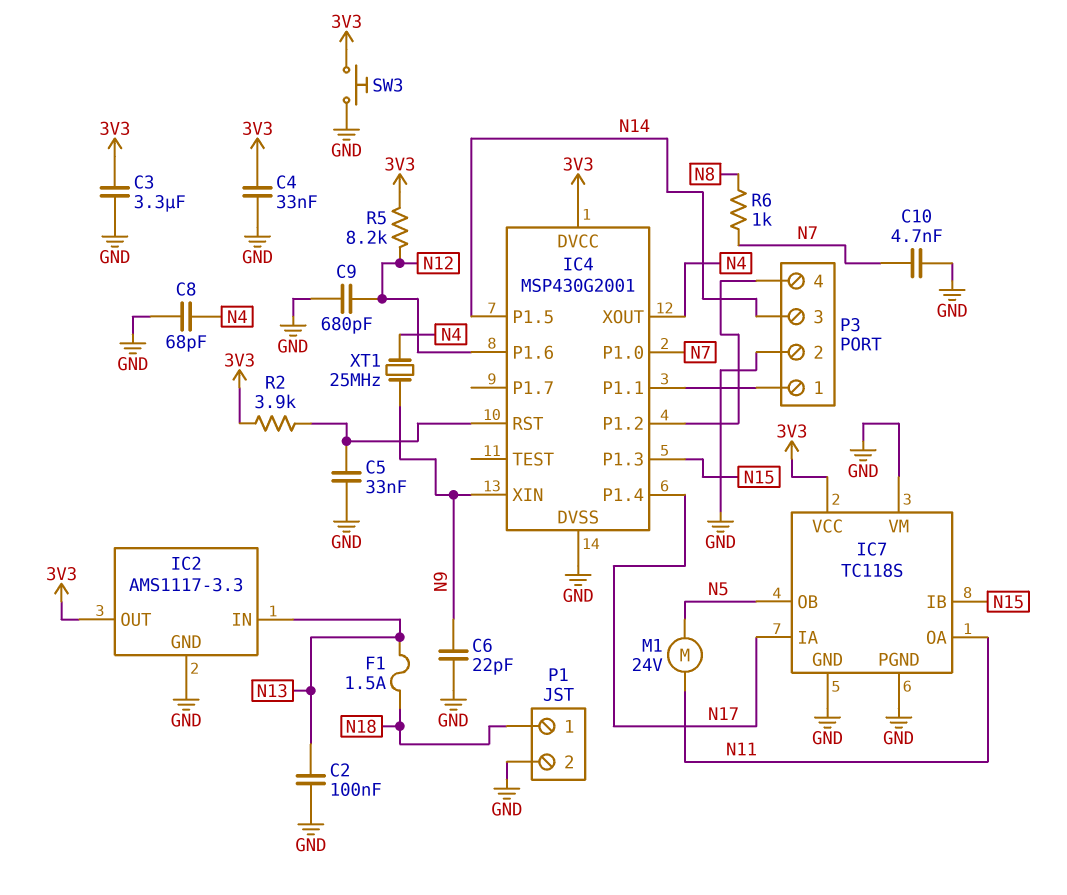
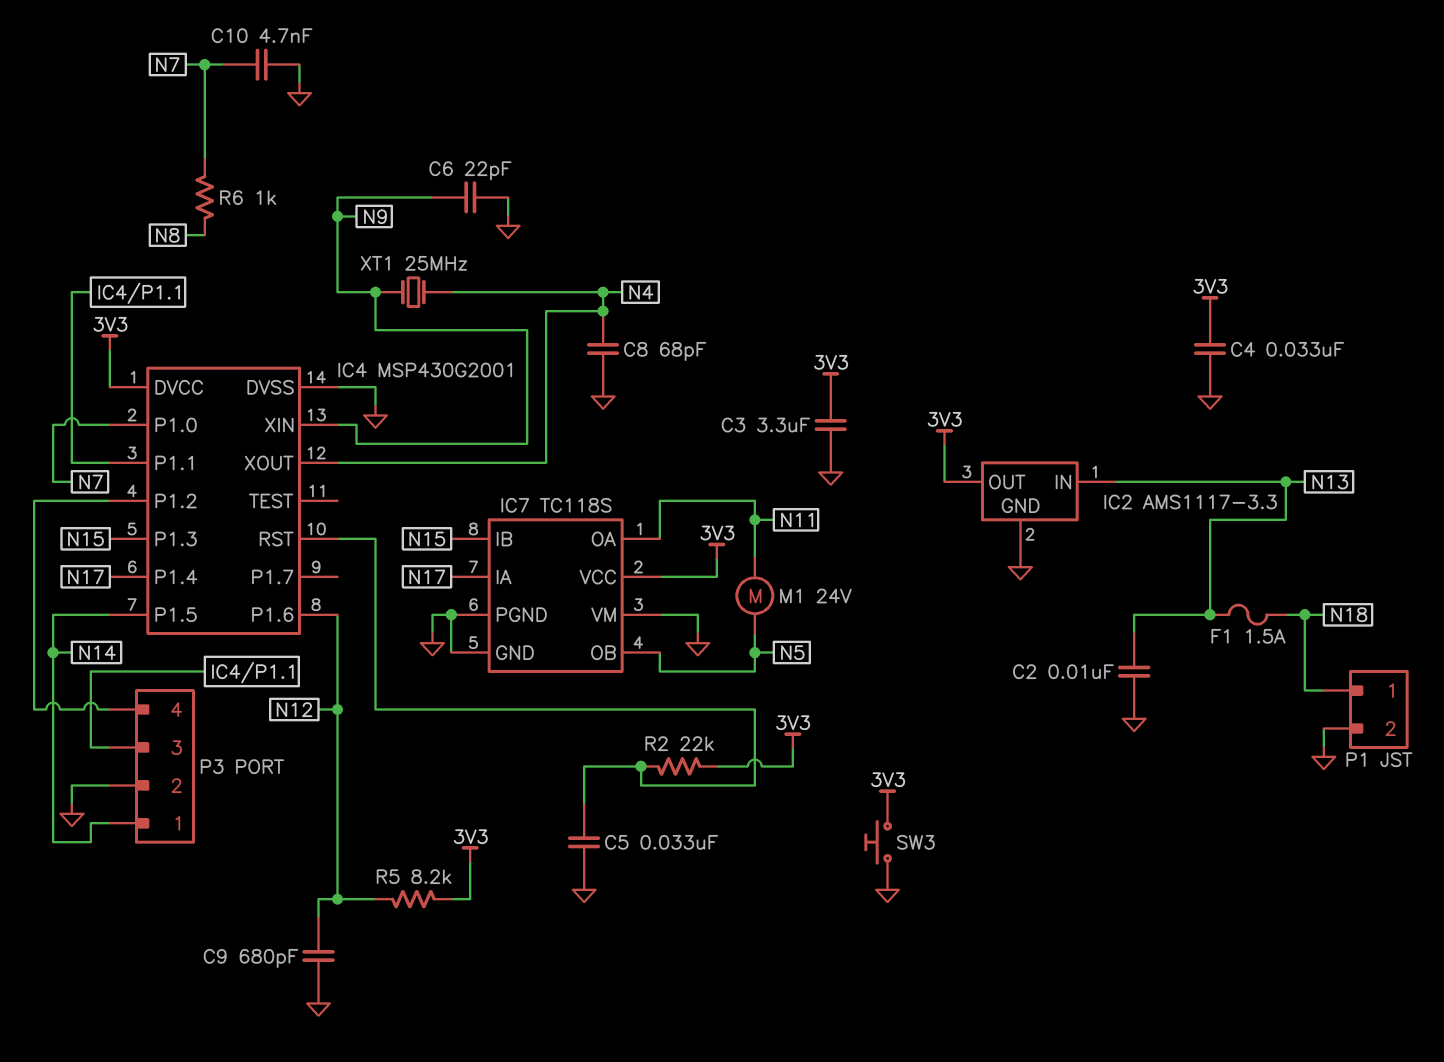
C2: 100nF (GND, N13) -> 10nF (GND, N13)
P3 pin 1: IC4/P1.1 -> N14
P3 pin 3: N14 -> IC4/P1.1
R2: 3.9k (3V3, IC4/RST) -> 22k (3V3, IC4/RST)

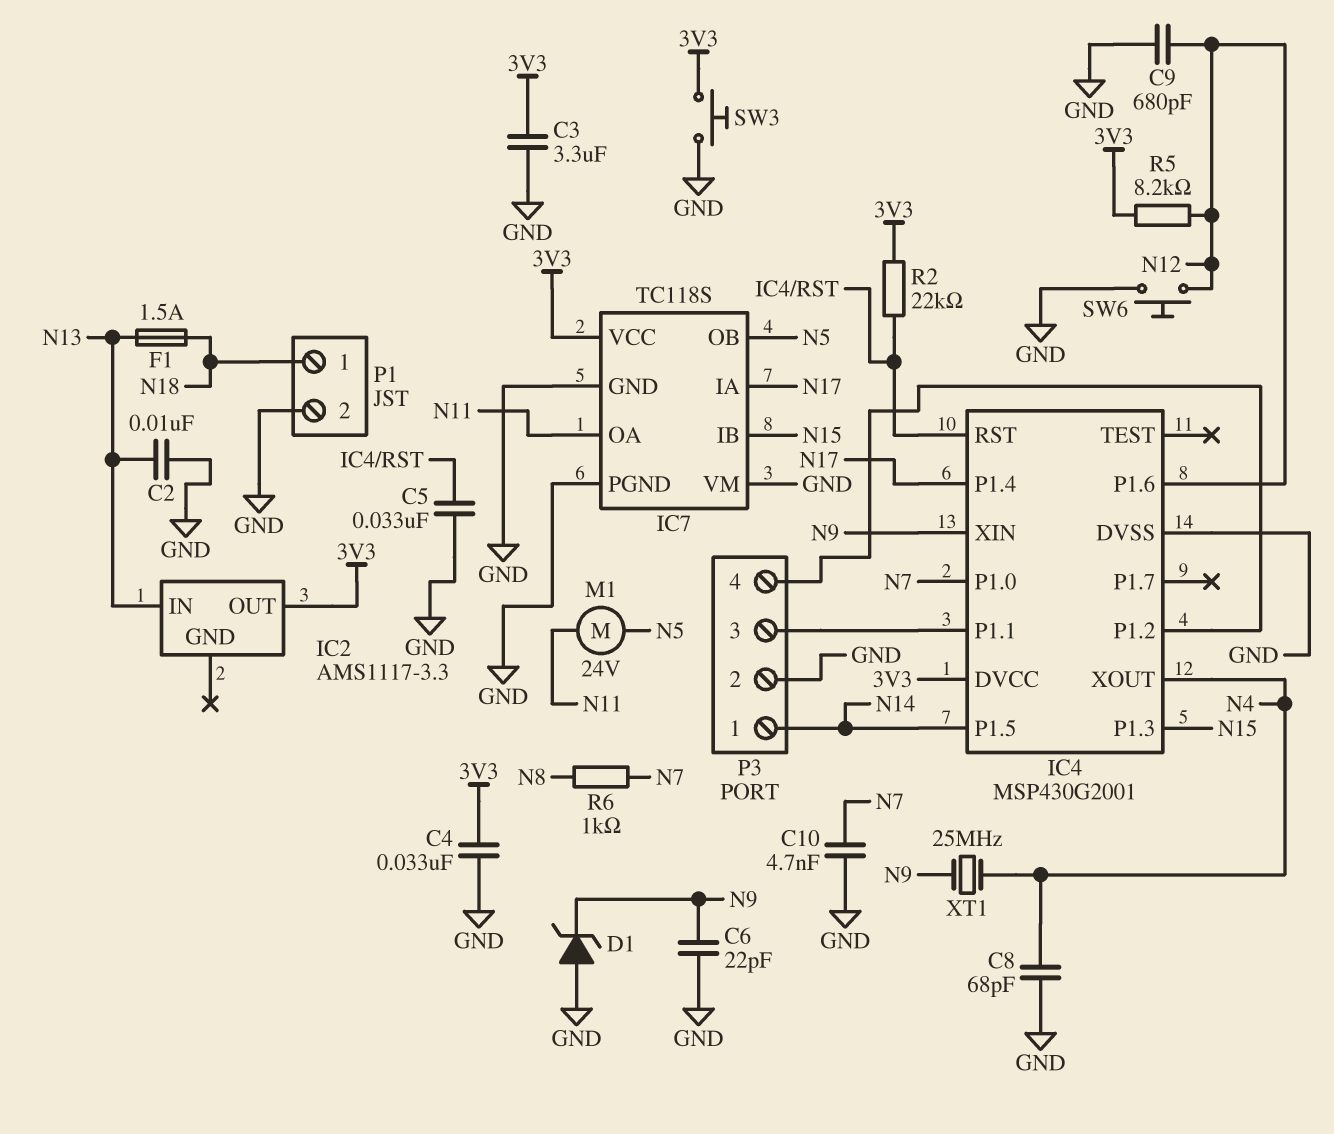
D1: none -> zener (A GND, K N9)
IC2 pin GND: GND -> none
SW6: none -> button (GND, N12)

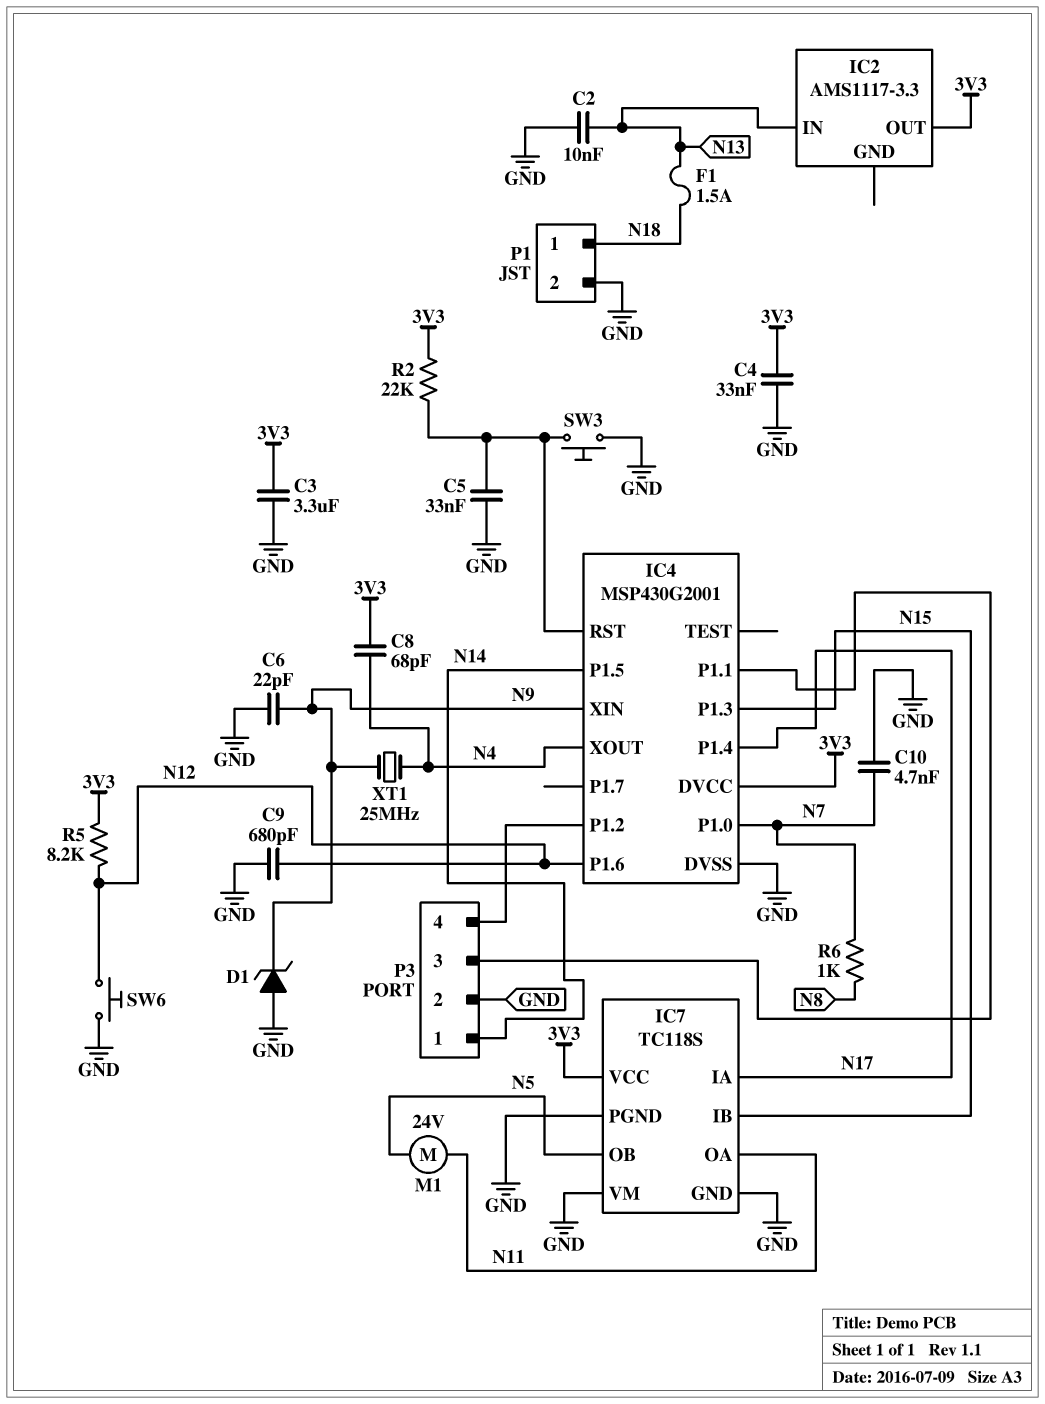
C8: 68pF (GND, N4) -> 68pF (3V3, N4)
SW3: button (3V3, GND) -> button (GND, IC4/RST)

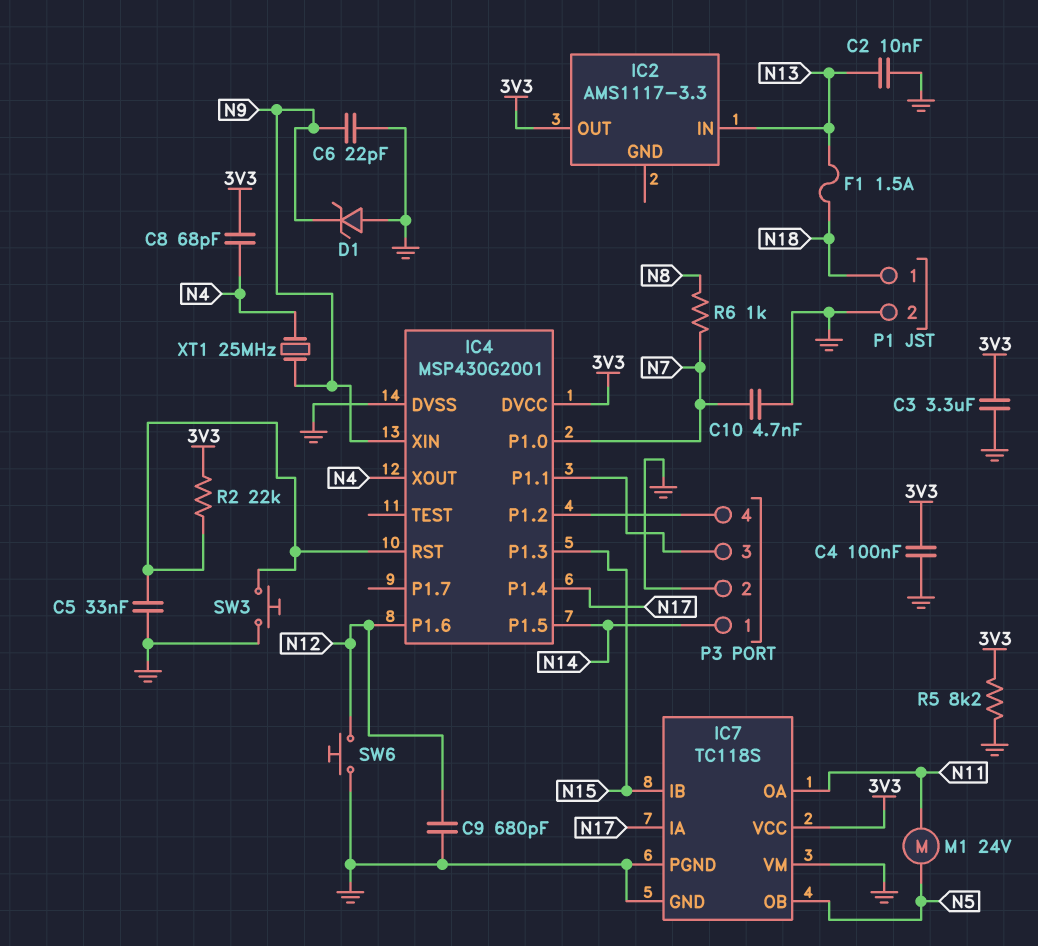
C4: 33nF (3V3, GND) -> 100nF (3V3, GND)
R5: 8.2k (3V3, N12) -> 8.2k (3V3, GND)

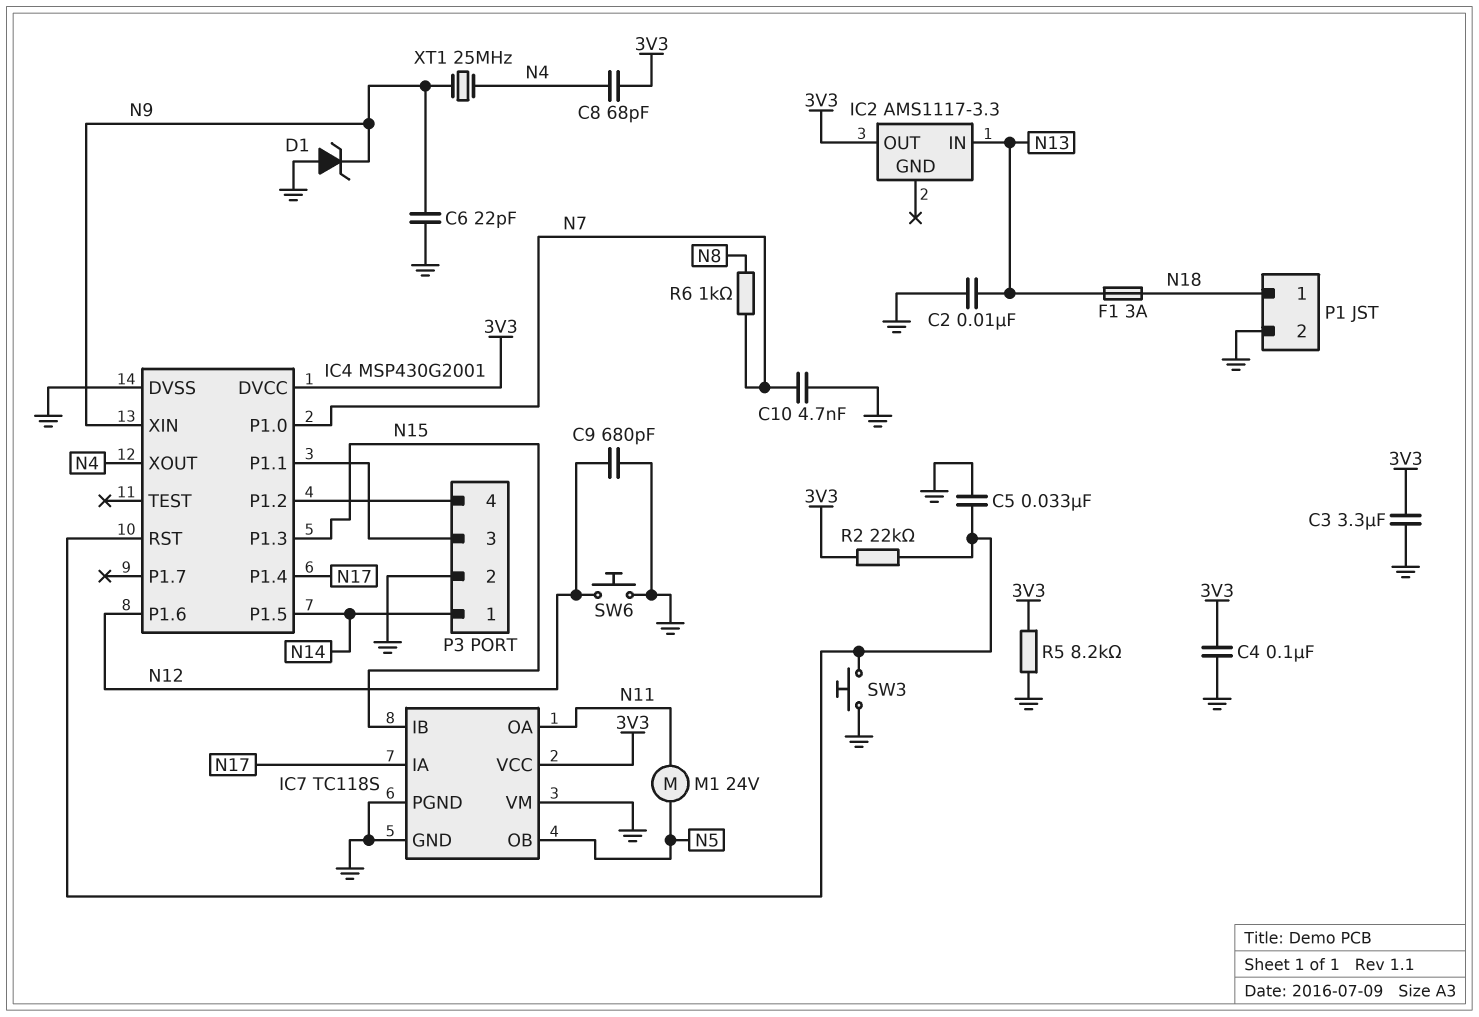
F1: 1.5A (N13, N18) -> 3A (N13, N18)

